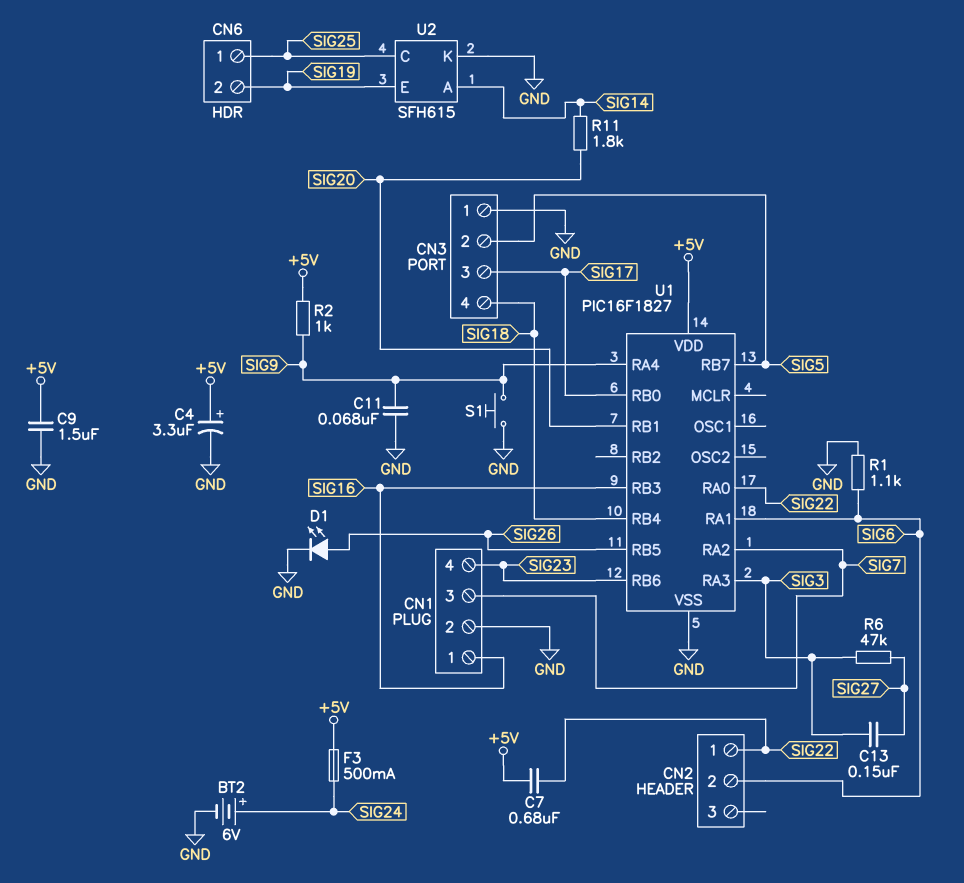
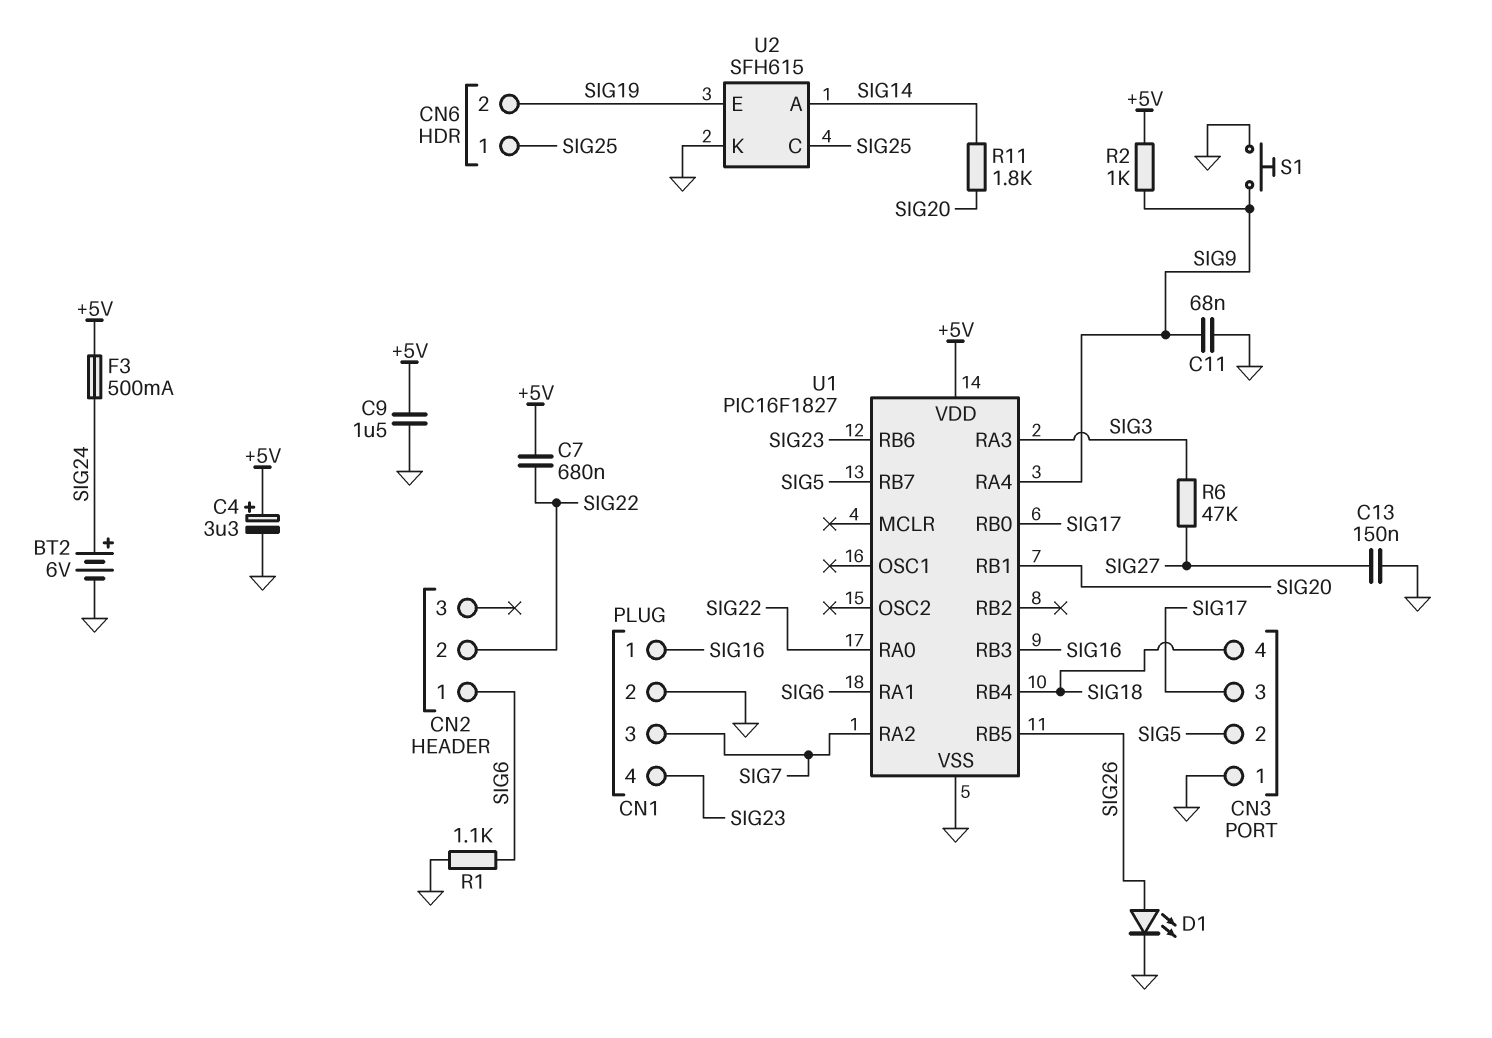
C13: 150nF (SIG3, SIG27) -> 150nF (GND, SIG27)
CN2 pin 1: SIG22 -> SIG6
CN2 pin 2: SIG6 -> SIG22

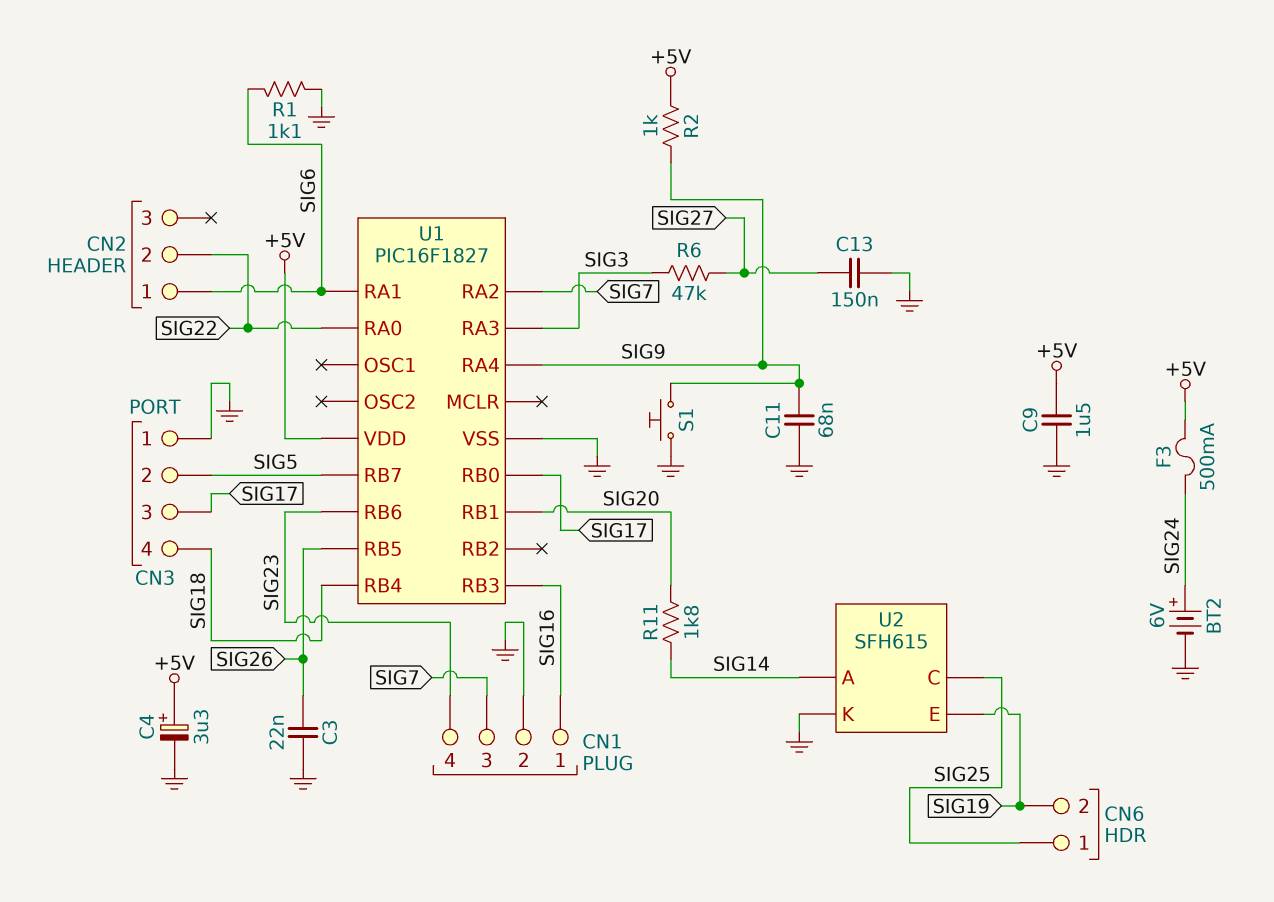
C3: none -> 22nF (GND, SIG26)
C7: 680nF (+5V, SIG22) -> none
D1: LED (A SIG26, K GND) -> none

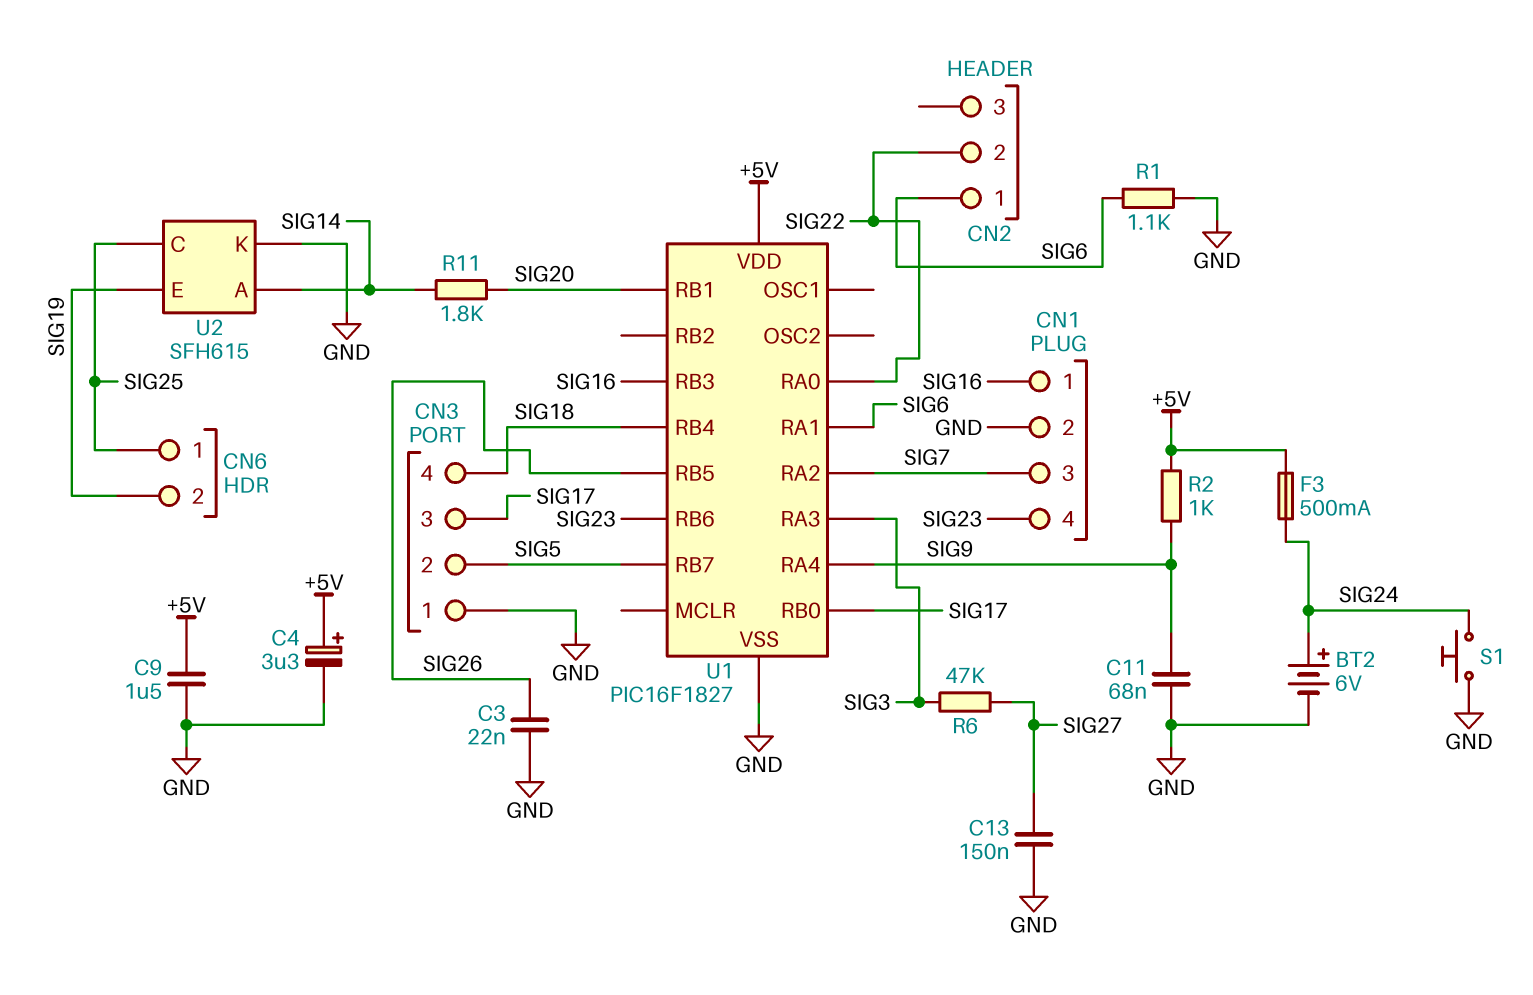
S1: button (GND, SIG9) -> button (GND, SIG24)

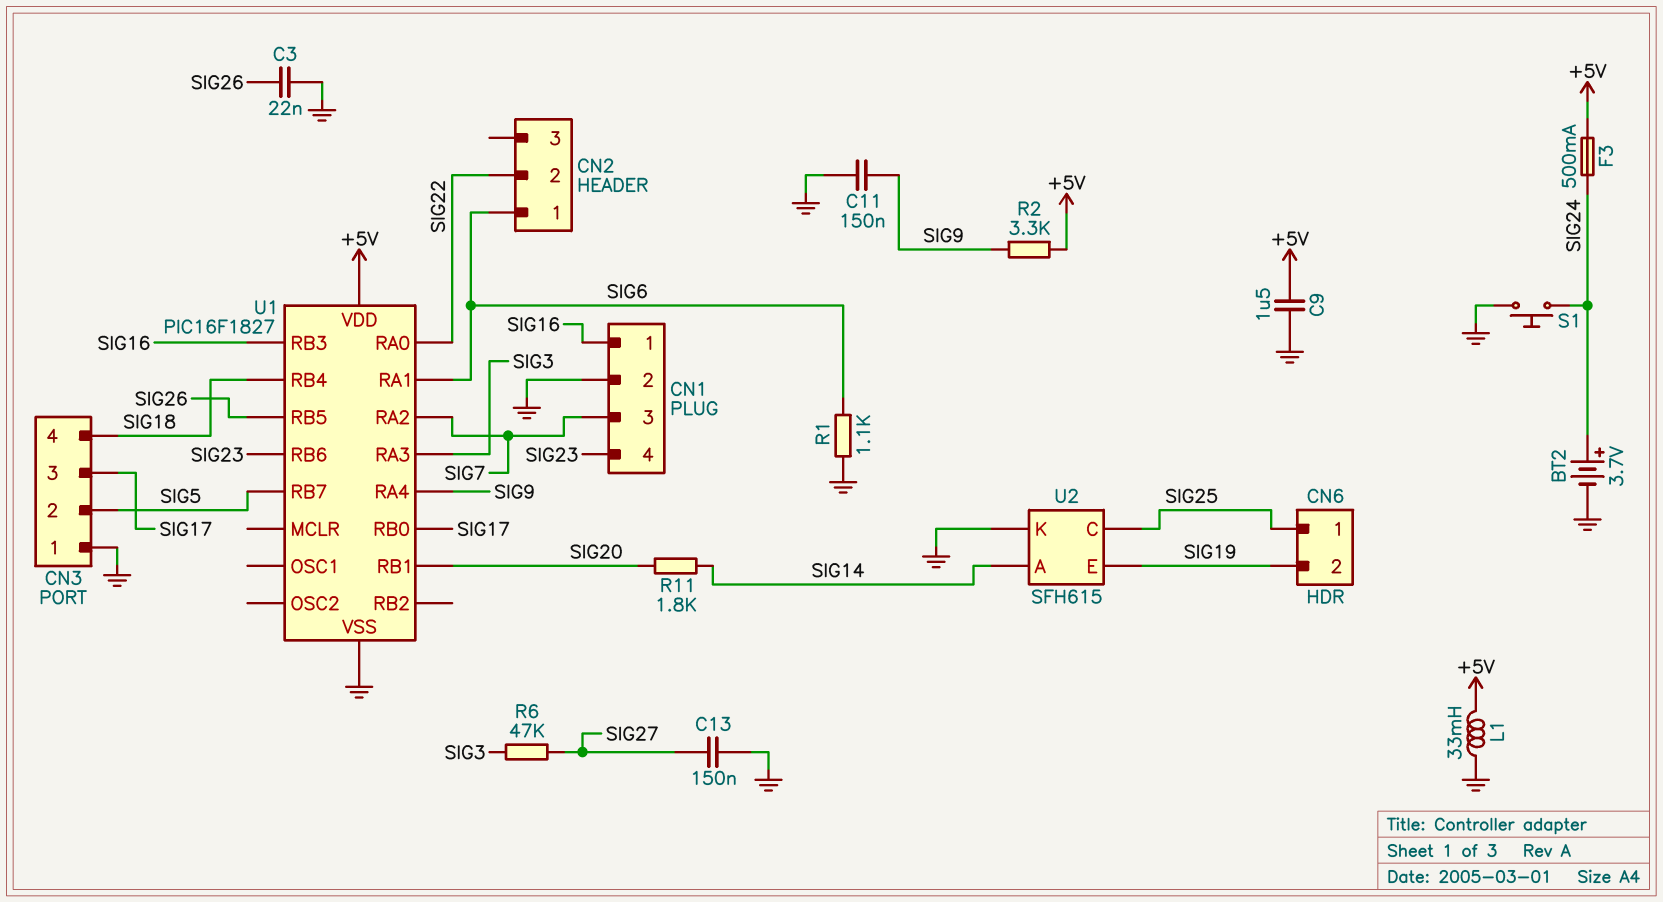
BT2: 6V (plus SIG24, minus GND) -> 3.7V (plus SIG24, minus GND)
C4: 3.3uF (plus +5V, minus GND) -> none
C11: 68nF (GND, SIG9) -> 150nF (GND, SIG9)
L1: none -> 33mH (+5V, GND)
R2: 1k (+5V, SIG9) -> 3.3k (+5V, SIG9)

